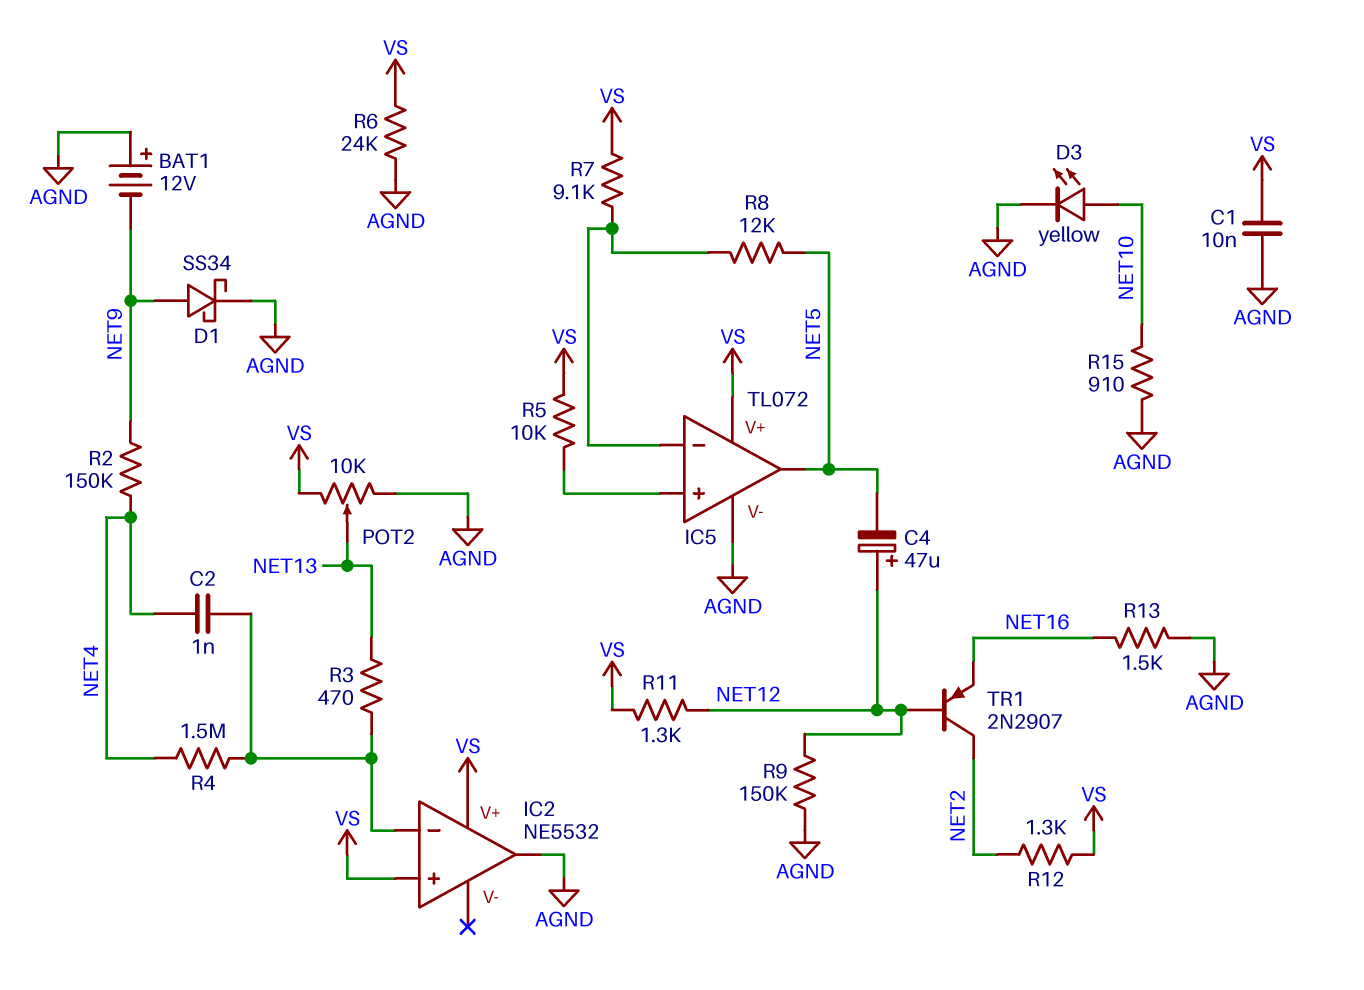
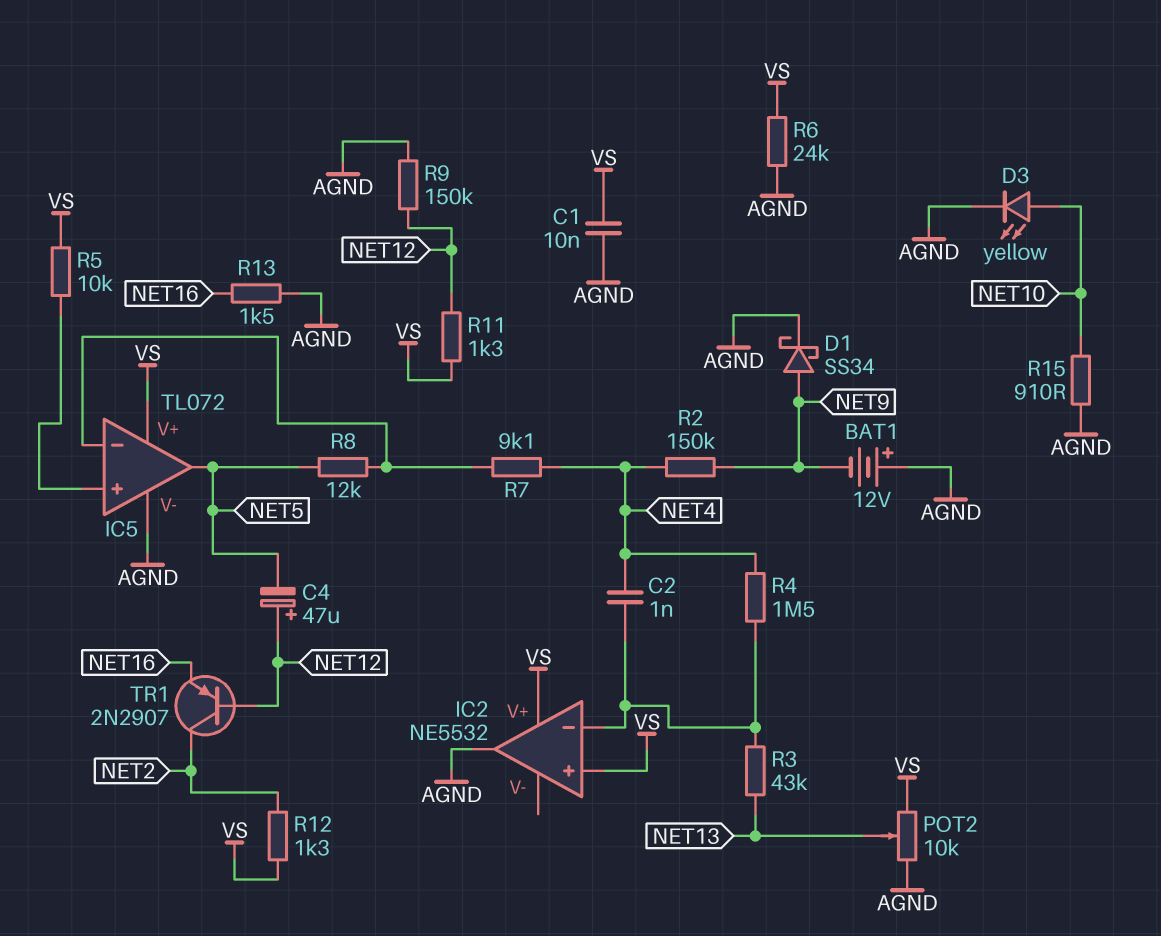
R3: 470 (IC2/in-, NET13) -> 43k (IC2/in-, NET13)
R7: 9.1k (IC5/in-, VS) -> 9.1k (IC5/in-, NET4)

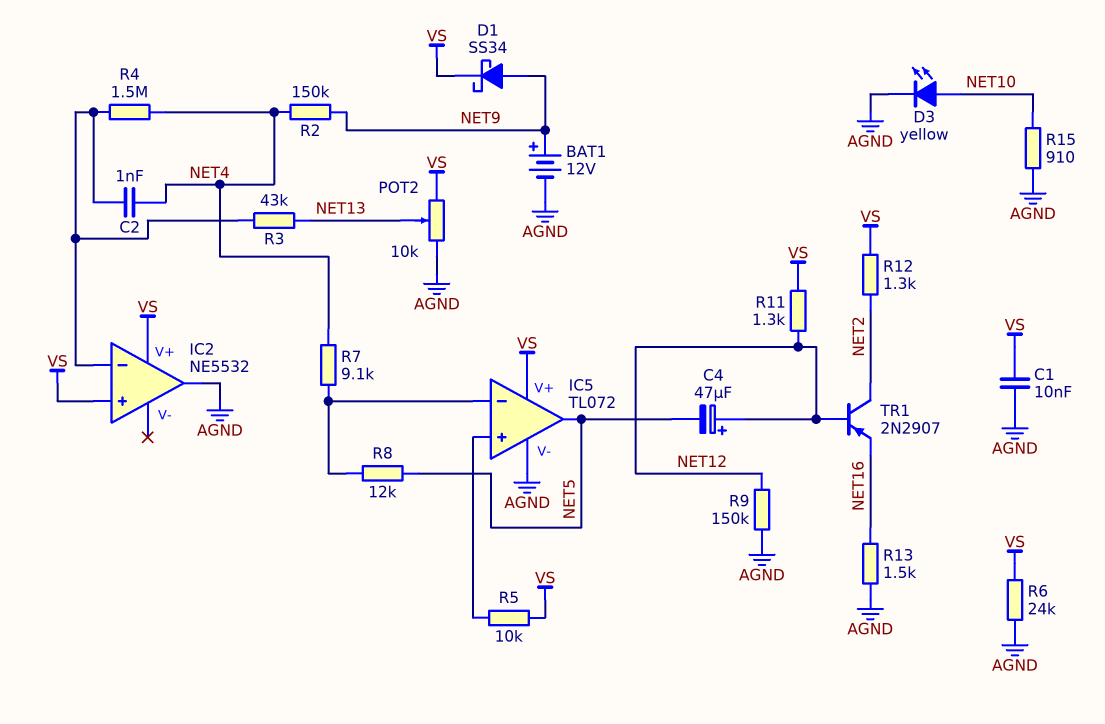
BAT1: 12V (plus AGND, minus NET9) -> 12V (plus NET9, minus AGND)
D1: schottky SS34 (A NET9, K AGND) -> schottky SS34 (A NET9, K VS)

